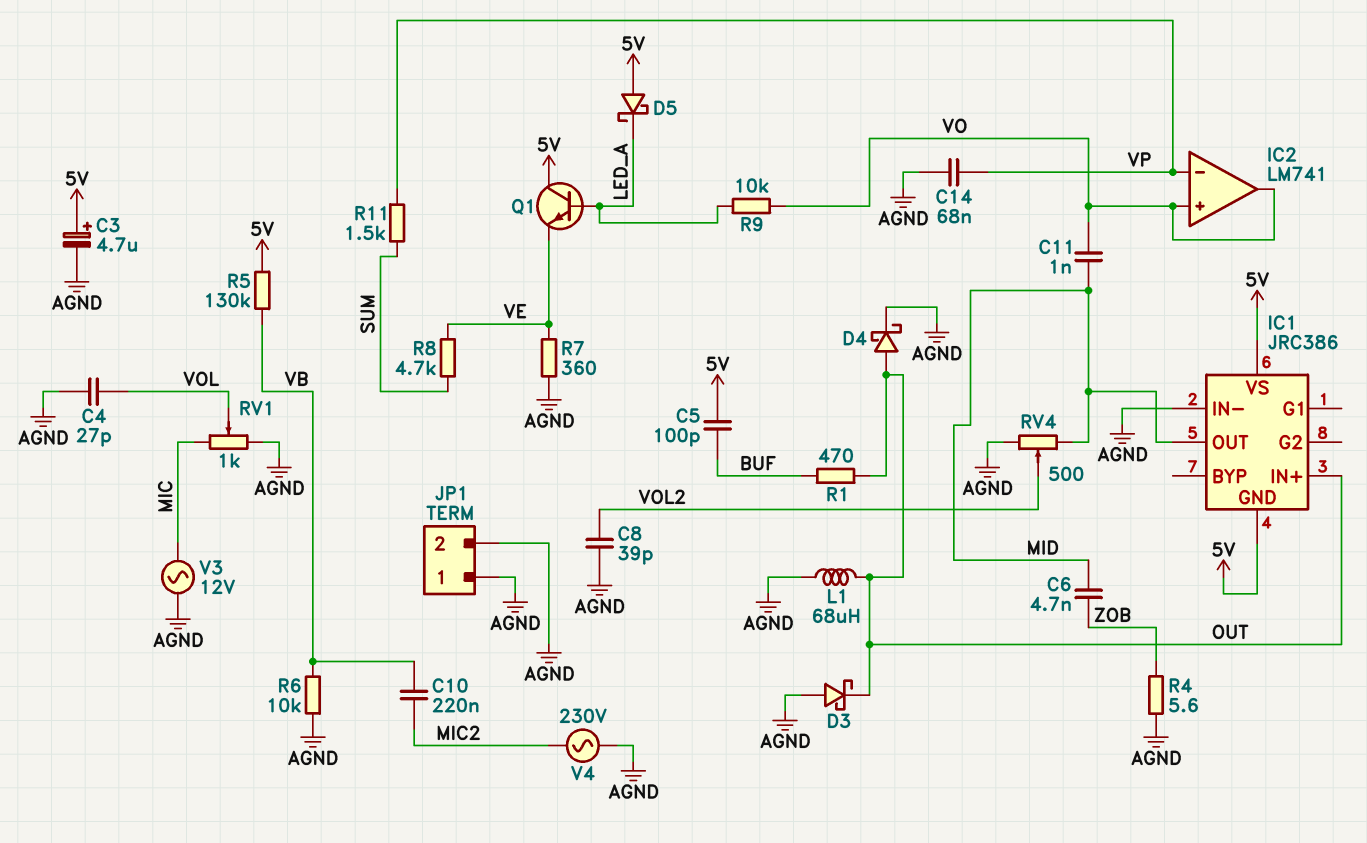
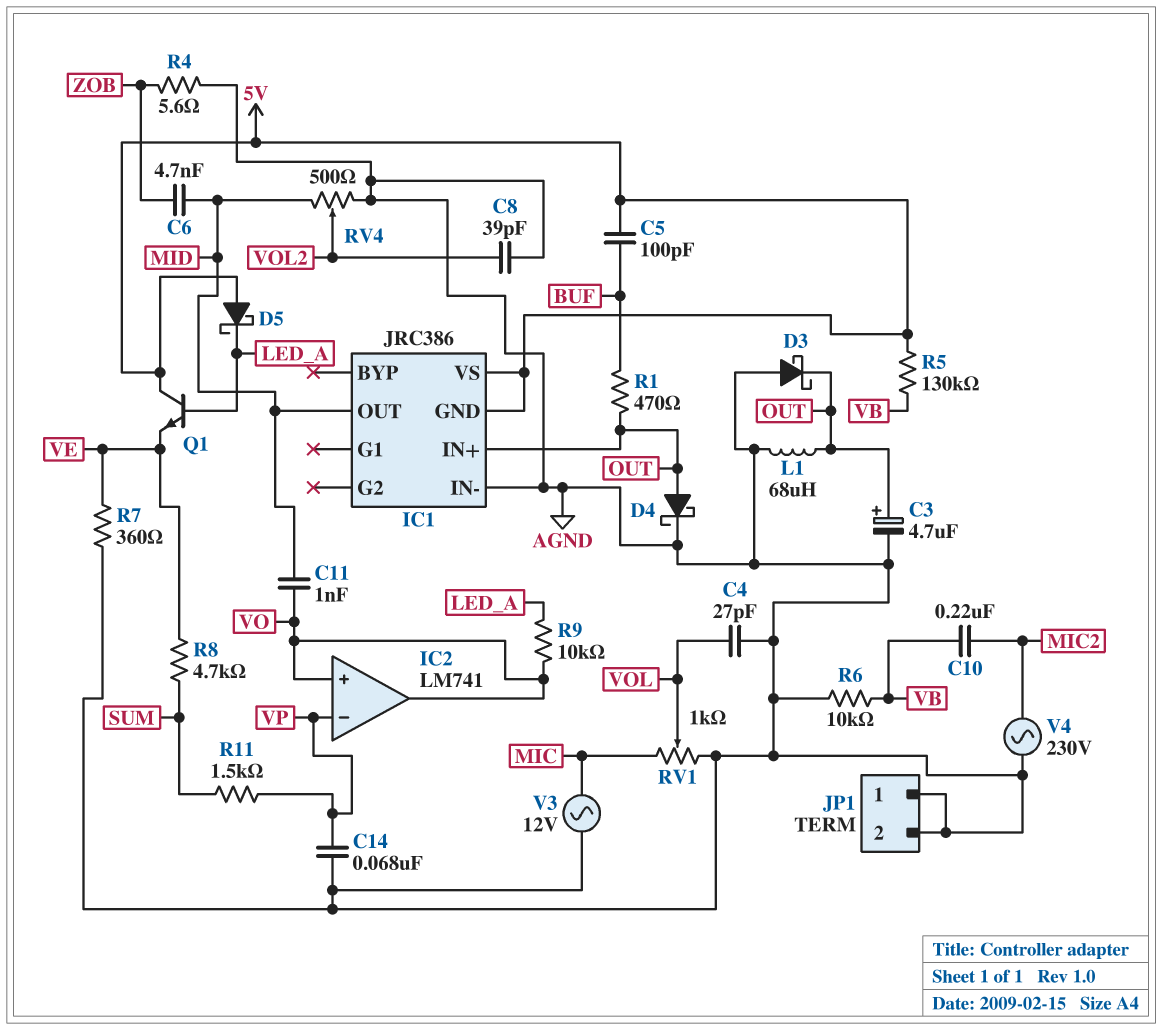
C3: 4.7uF (plus 5V, minus AGND) -> 4.7uF (plus OUT, minus AGND)

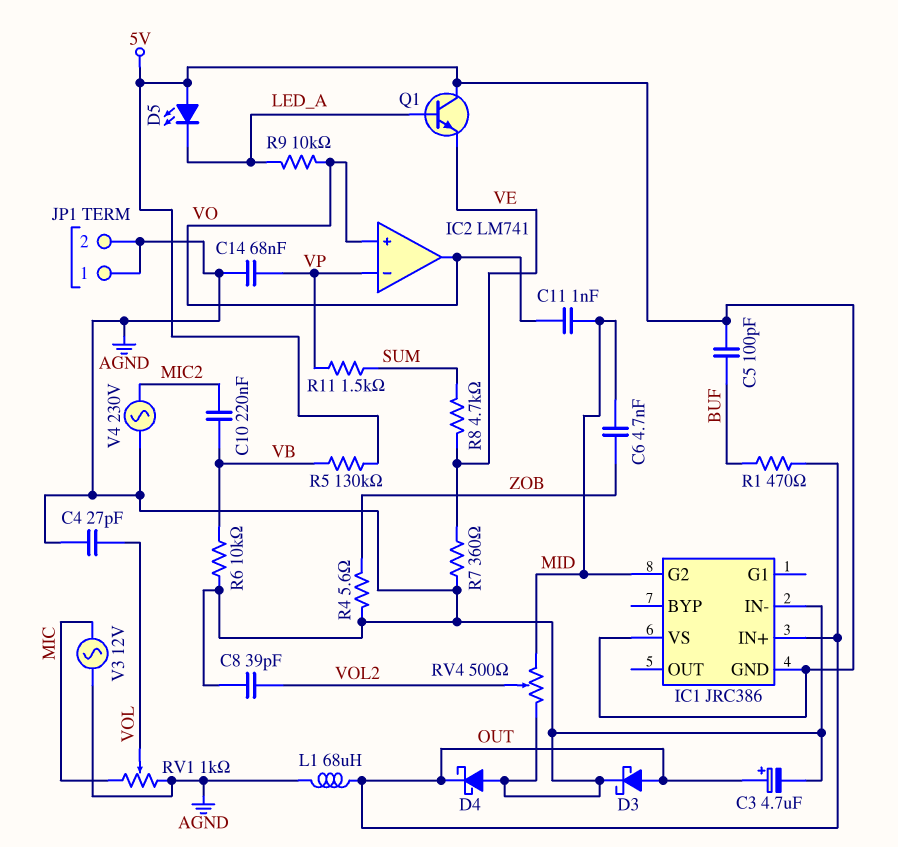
D3: schottky (A AGND, K OUT) -> schottky (A OUT, K AGND)
D4: schottky (A OUT, K AGND) -> schottky (A AGND, K OUT)
D5: schottky (A 5V, K LED_A) -> LED (A 5V, K LED_A)
IC1 pin G2: none -> MID
IC1 pin OUT: MID -> none

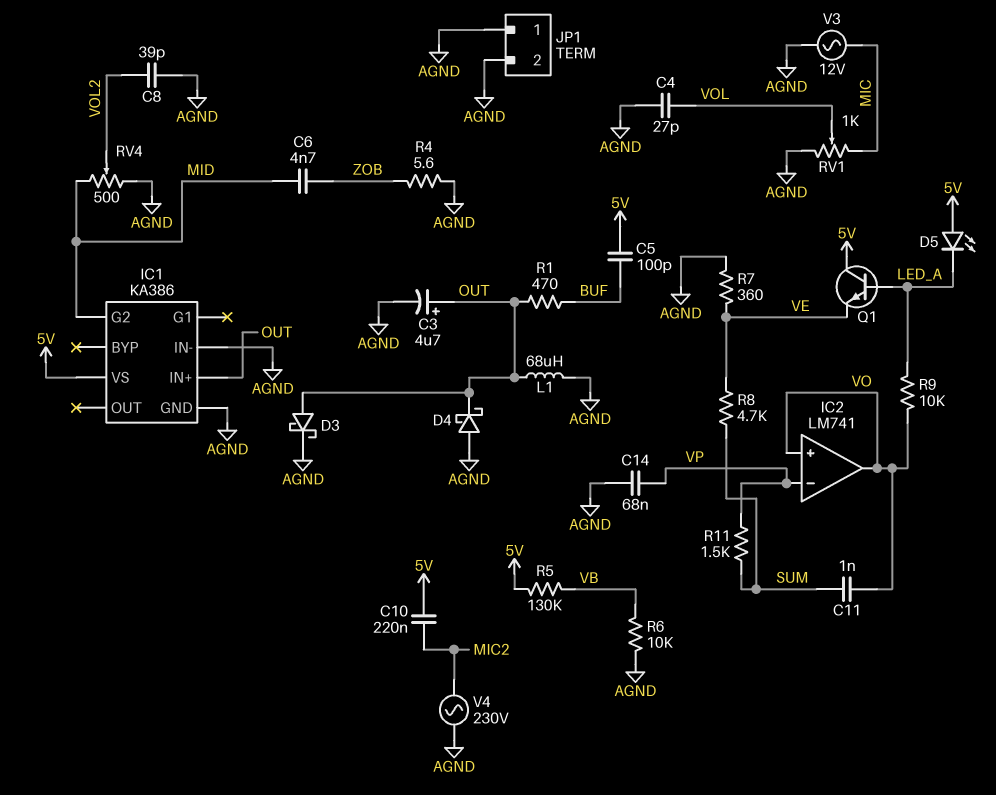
C10: 220nF (MIC2, VB) -> 220nF (5V, MIC2)
C11: 1nF (MID, VO) -> 1nF (SUM, VO)
IC1: JRC386 -> KA386
IC1 pin GND: 5V -> AGND

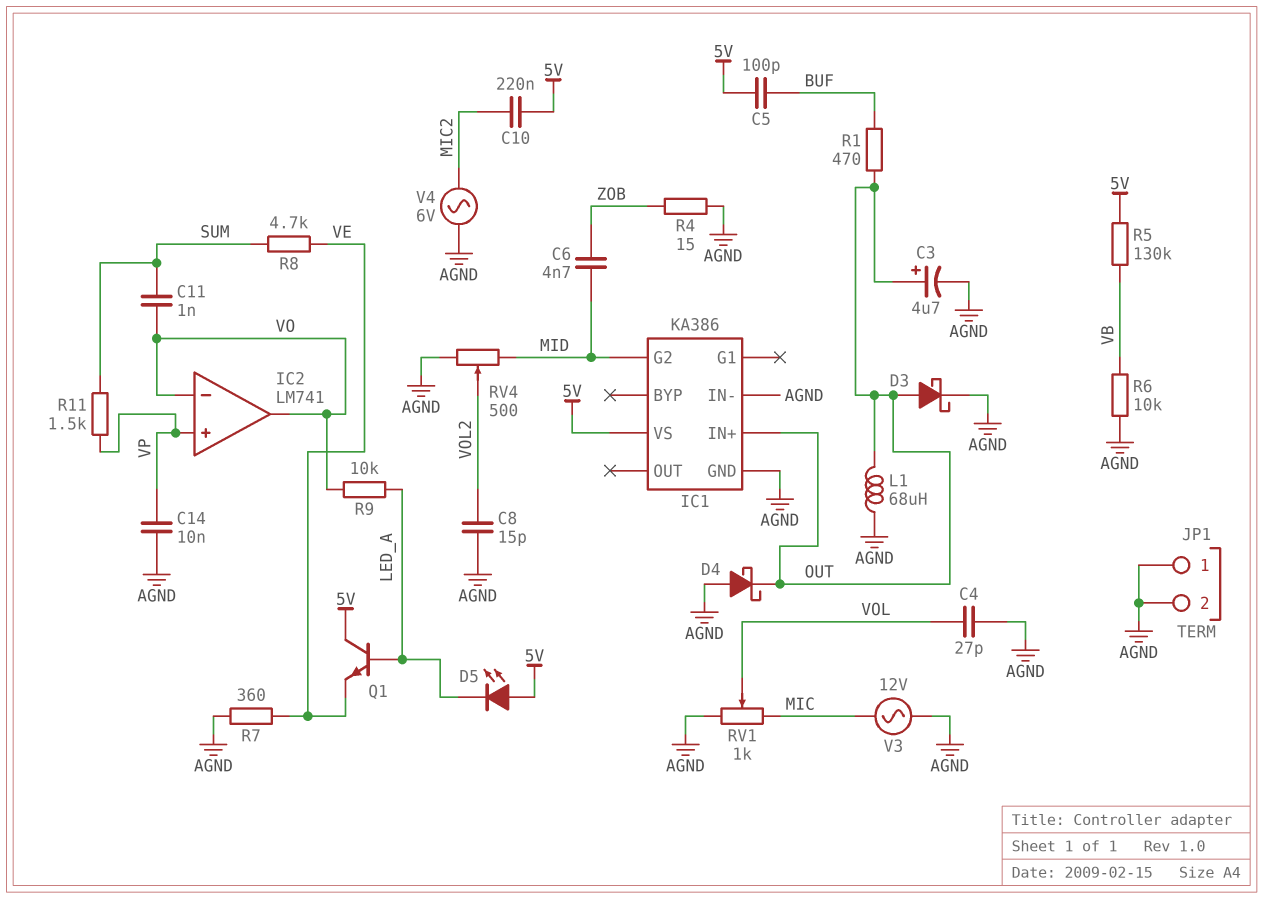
C8: 39pF (AGND, VOL2) -> 15pF (AGND, VOL2)
C14: 68nF (AGND, VP) -> 10nF (AGND, VP)
IC2 pin in+: VO -> VP
IC2 pin in-: VP -> VO
R4: 5.6 (AGND, ZOB) -> 15 (AGND, ZOB)
V4: AC 230V (AGND, MIC2) -> AC 6V (AGND, MIC2)

